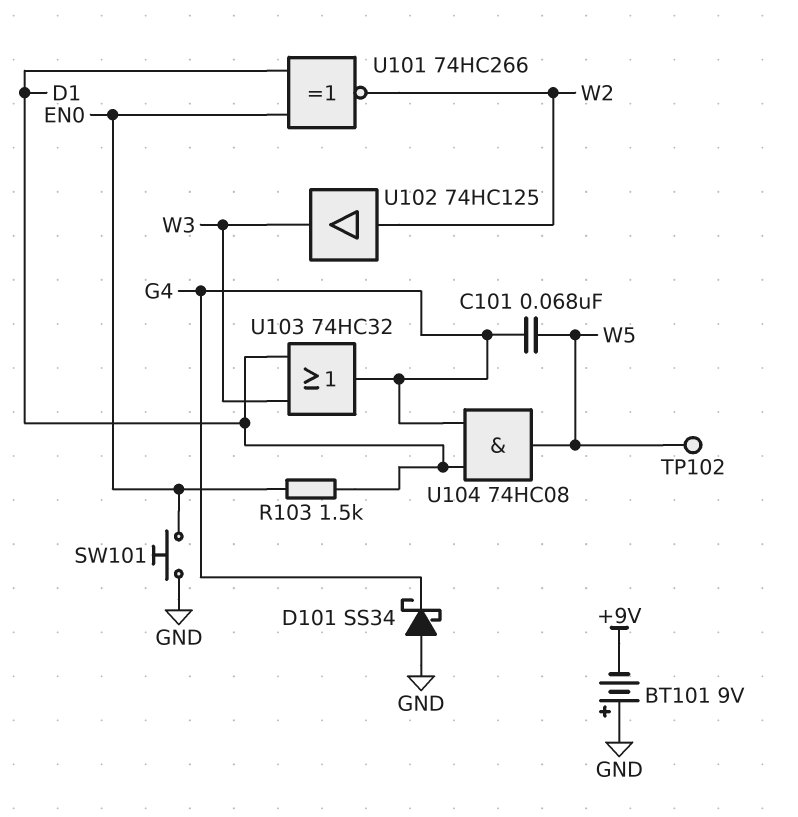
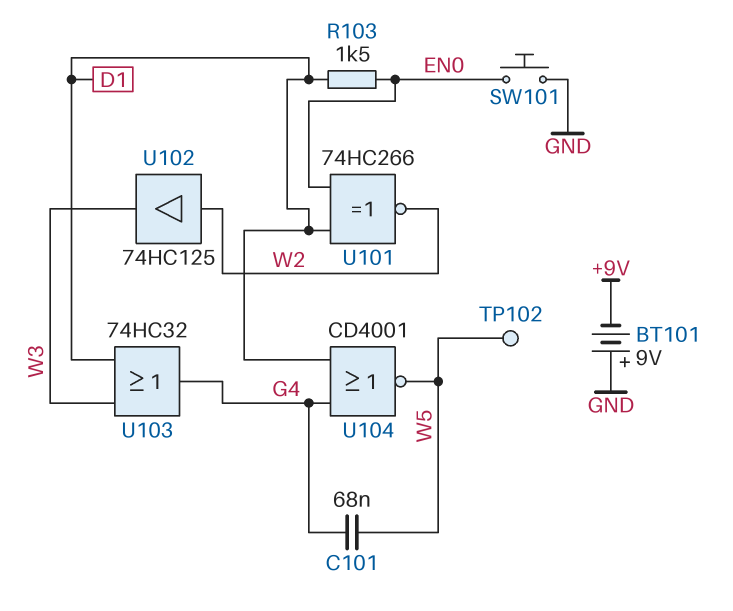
D101: schottky SS34 (A GND, K G4) -> none
U104: AND 74HC08 (in D1, in G4, out W5) -> NOR CD4001 (in D1, in G4, out W5)

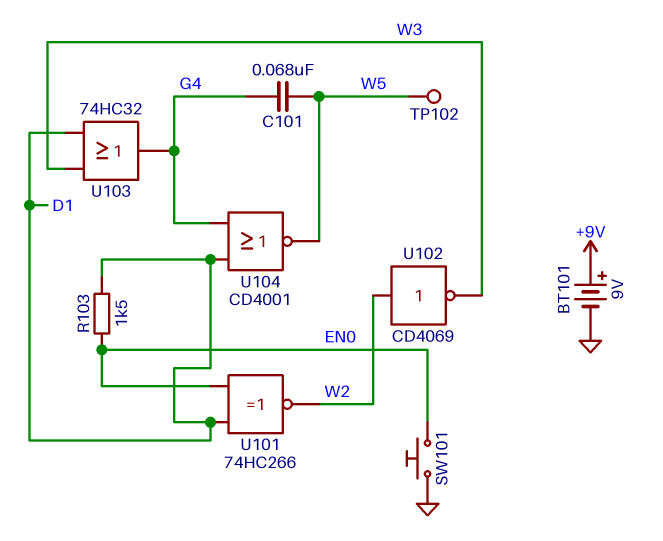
BT101: 9V (plus GND, minus +9V) -> 9V (plus +9V, minus GND)
U102: buffer 74HC125 (in W2, out W3) -> NOT CD4069 (in W2, out W3)

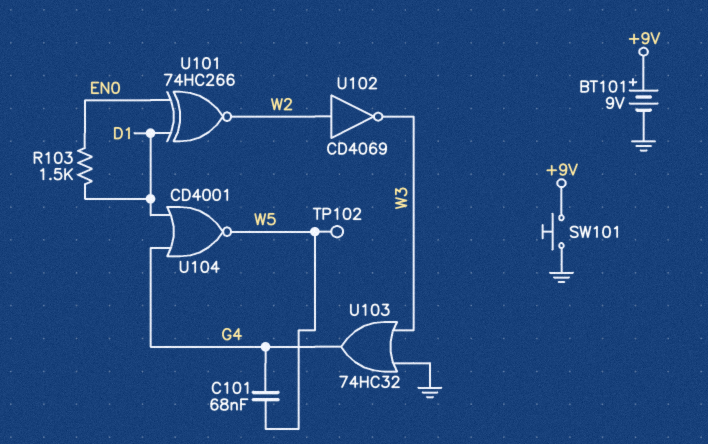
SW101: button (EN0, GND) -> button (+9V, GND)
U103: OR 74HC32 (in D1, in W3, out G4) -> OR 74HC32 (in GND, in W3, out G4)

